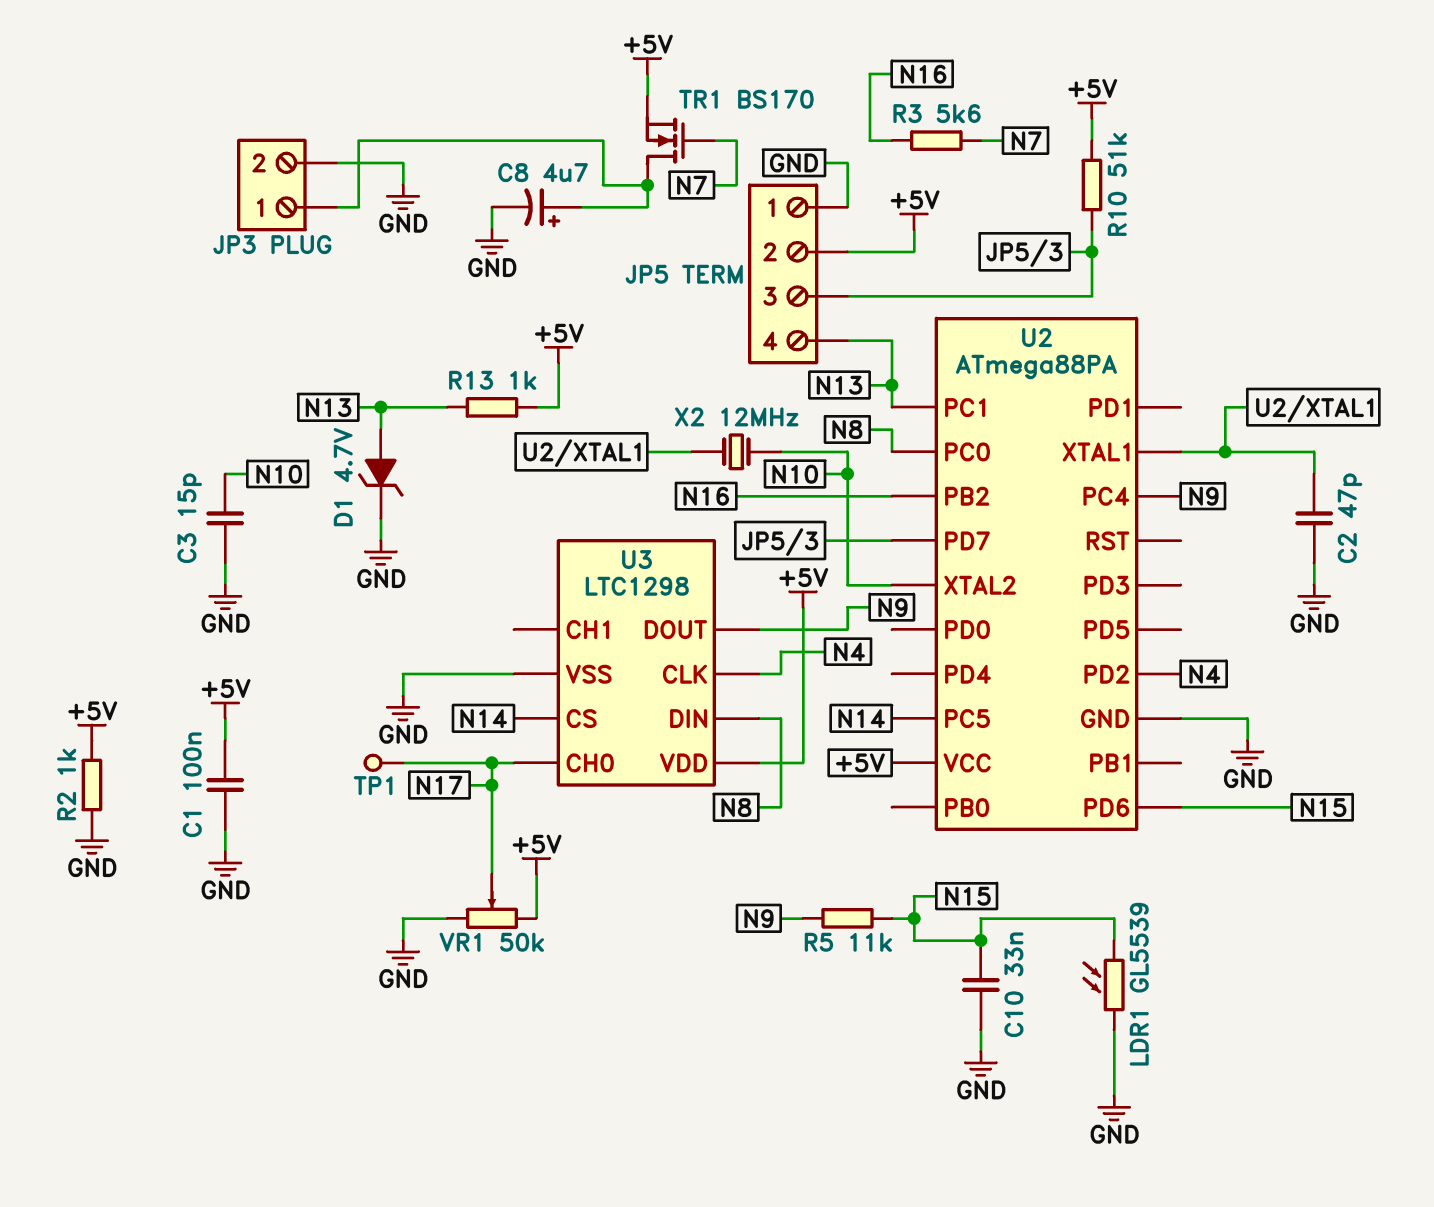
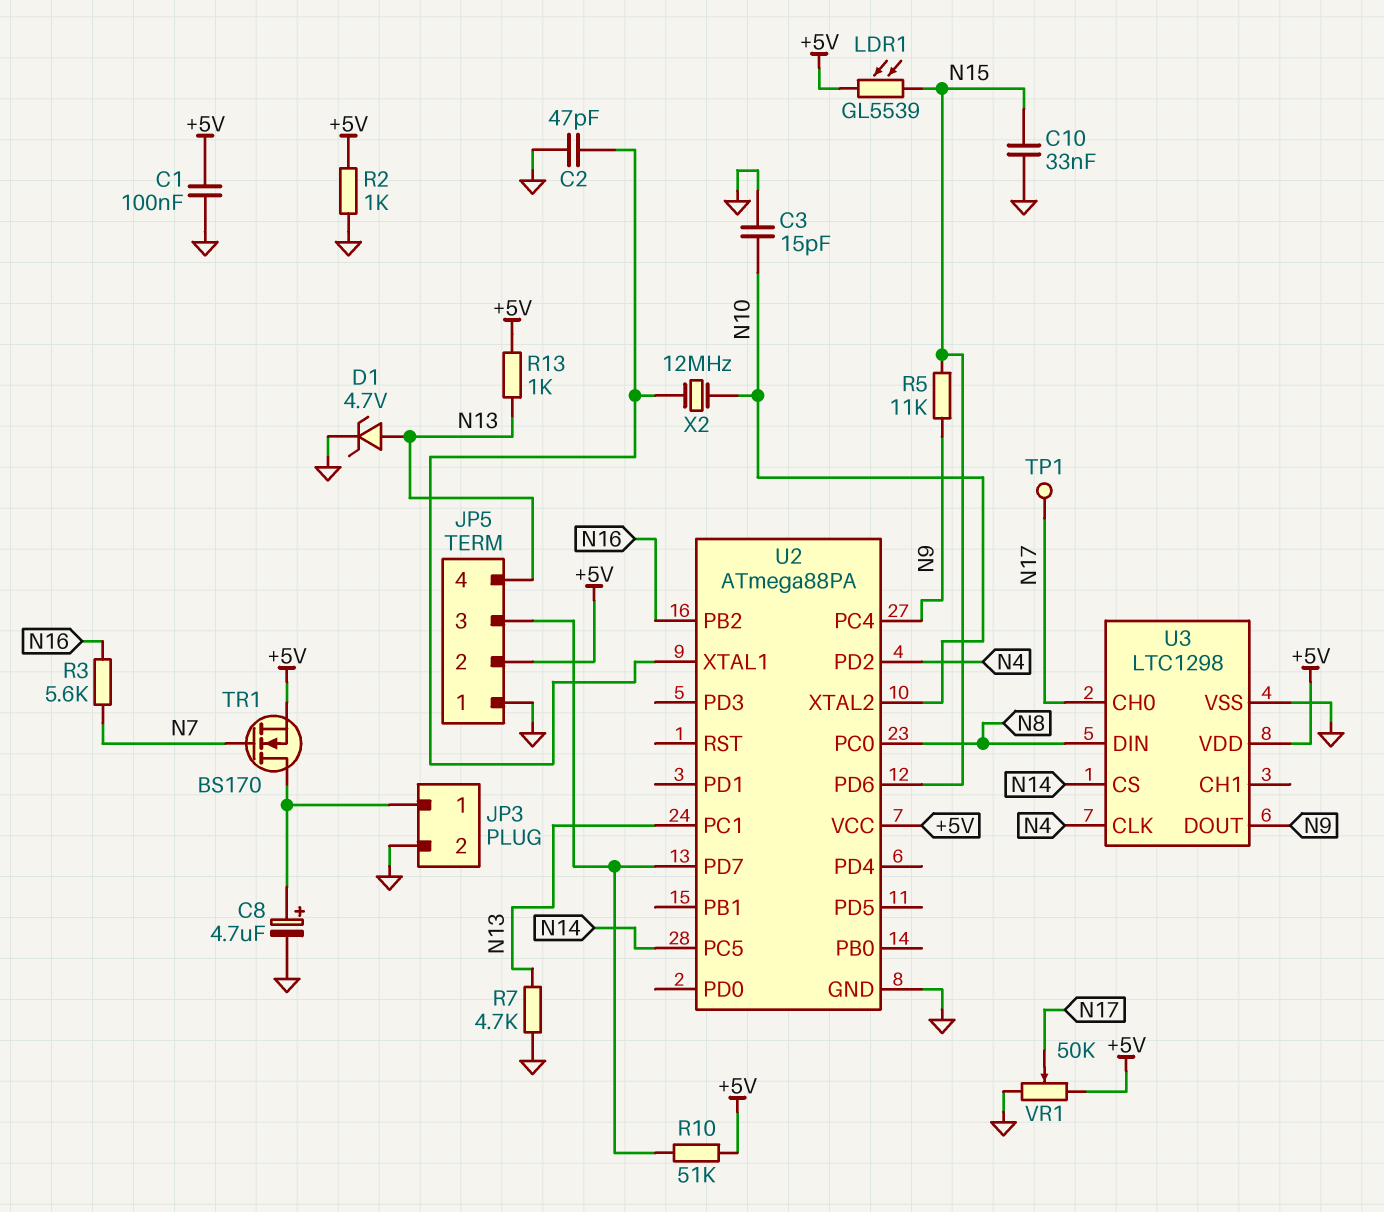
LDR1: GL5539 (GND, N15) -> GL5539 (+5V, N15)
R7: none -> 4.7k (GND, N13)

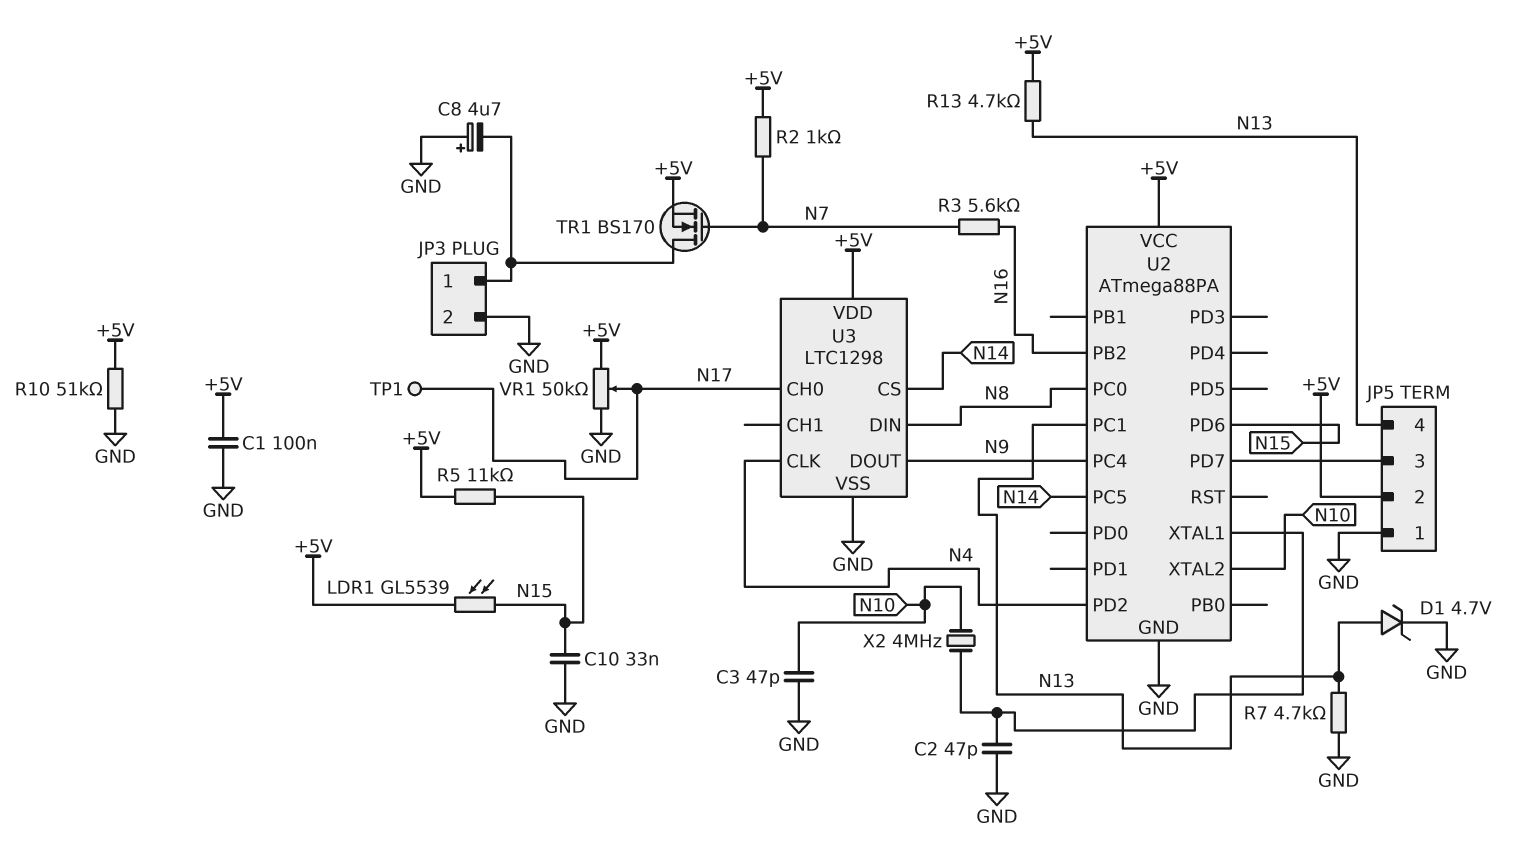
C3: 15pF (GND, N10) -> 47pF (GND, N10)
C8: 4.7uF (plus JP3/1, minus GND) -> 4.7uF (plus GND, minus JP3/1)
R2: 1k (+5V, GND) -> 1k (+5V, N7)
R5: 11k (N9, N15) -> 11k (+5V, N15)
R10: 51k (+5V, JP5/3) -> 51k (+5V, GND)
R13: 1k (+5V, N13) -> 4.7k (+5V, N13)
X2: 12MHz (N10, U2/XTAL1) -> 4MHz (N10, U2/XTAL1)

